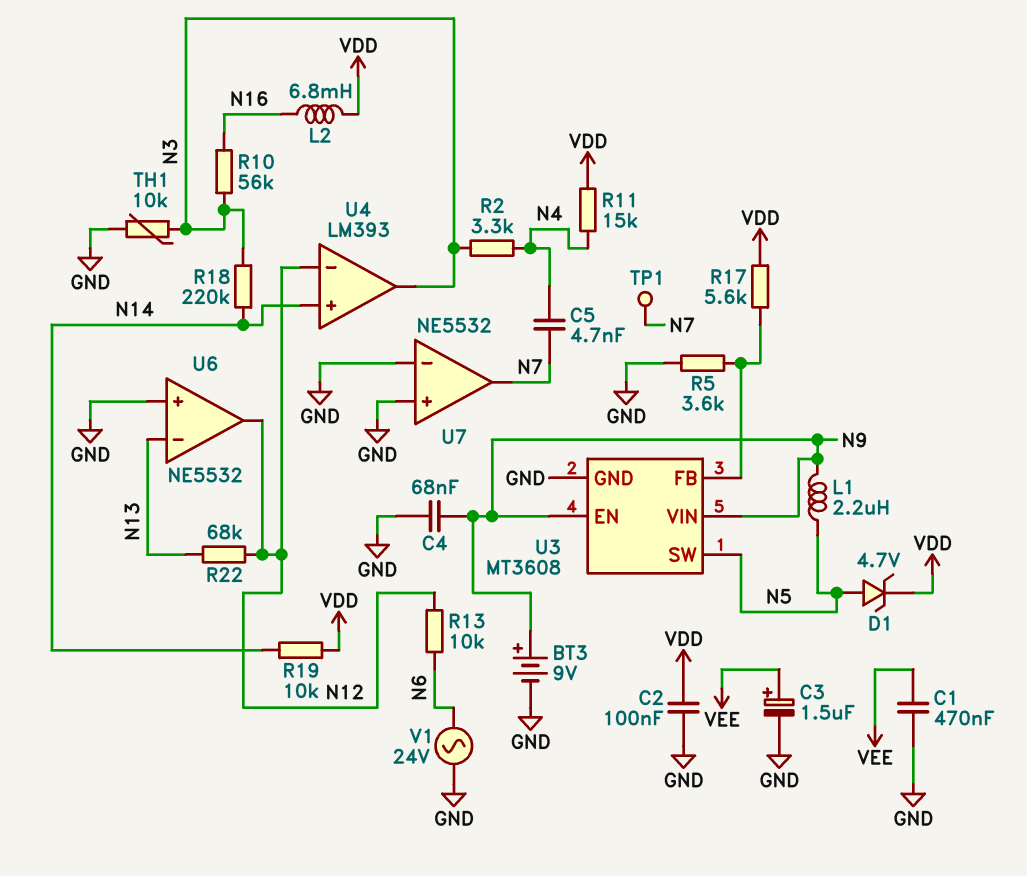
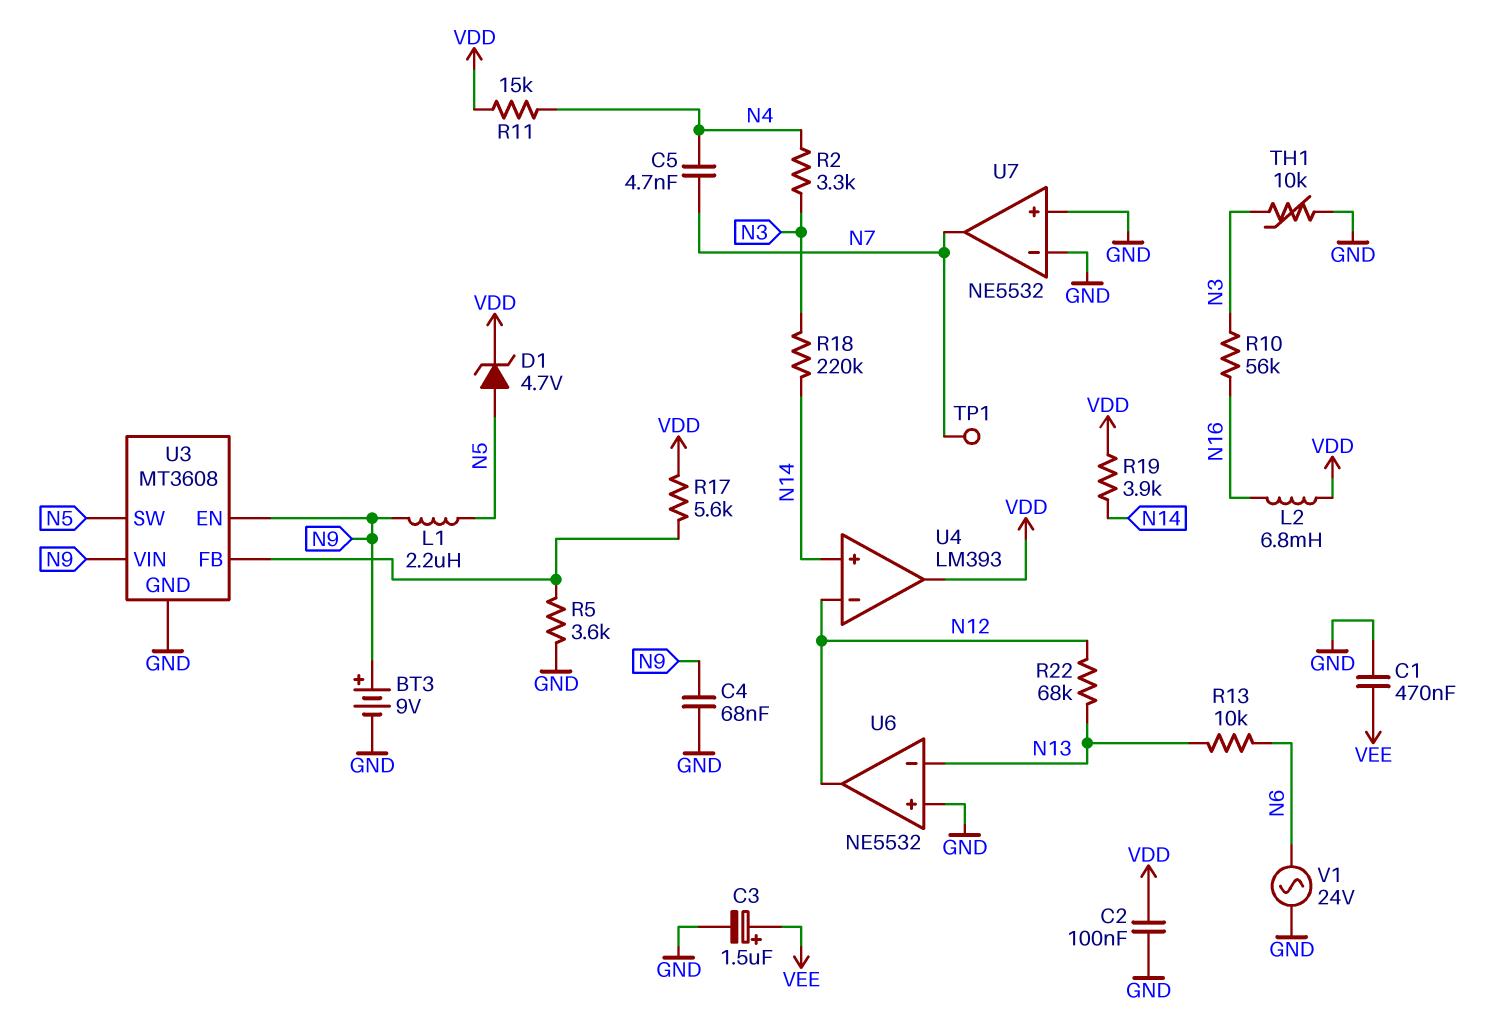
R13: 10k (N6, N12) -> 10k (N6, N13)
R19: 10k (N14, VDD) -> 3.9k (N14, VDD)
U4 pin out: N3 -> VDD

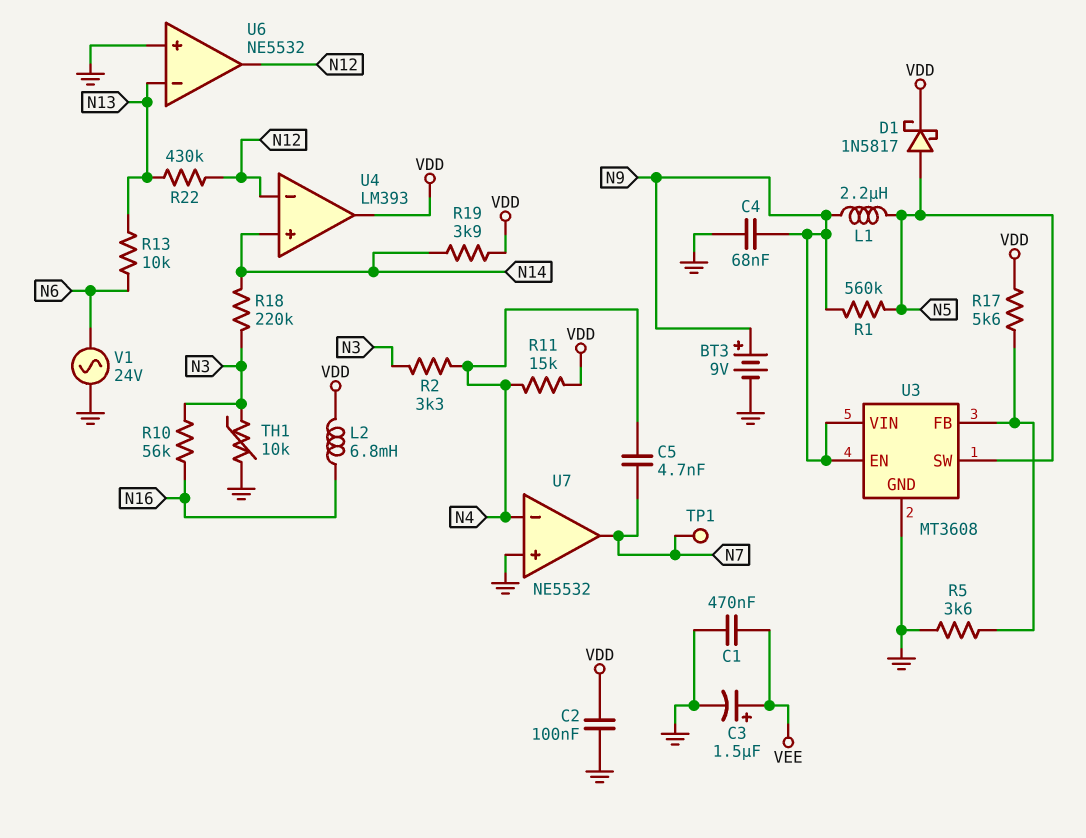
D1: zener 4.7V (A N5, K VDD) -> schottky 1N5817 (A N5, K VDD)
R1: none -> 560k (N5, N9)
R22: 68k (N12, N13) -> 430k (N12, N13)
U7 pin in-: GND -> N4

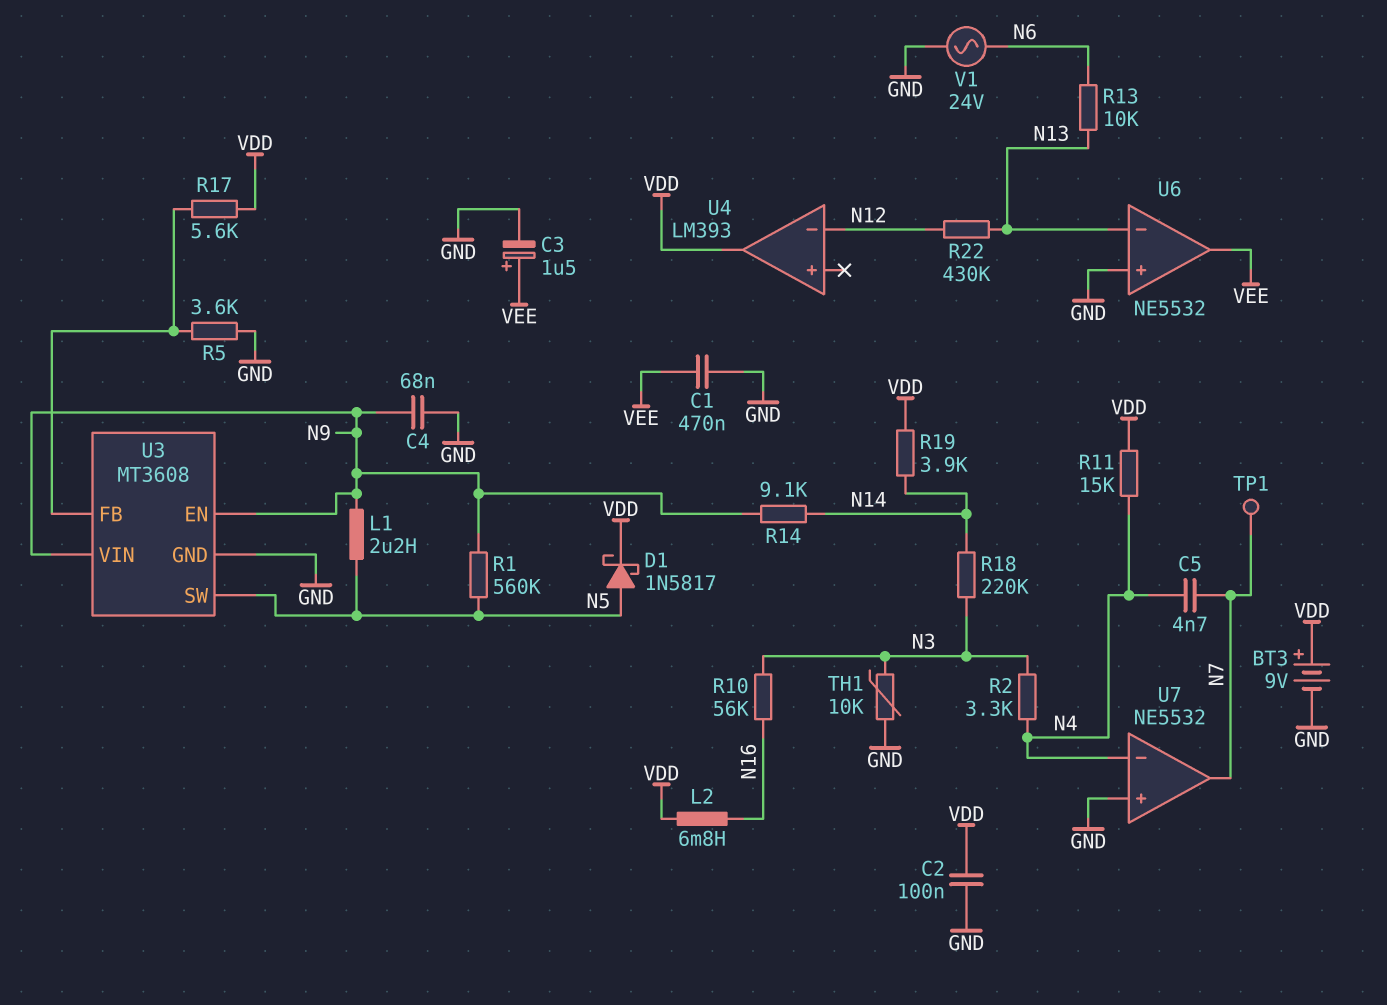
BT3: 9V (plus N9, minus GND) -> 9V (plus VDD, minus GND)
R14: none -> 9.1k (N9, N14)
U4 pin in+: N14 -> none
U6 pin out: N12 -> VEE

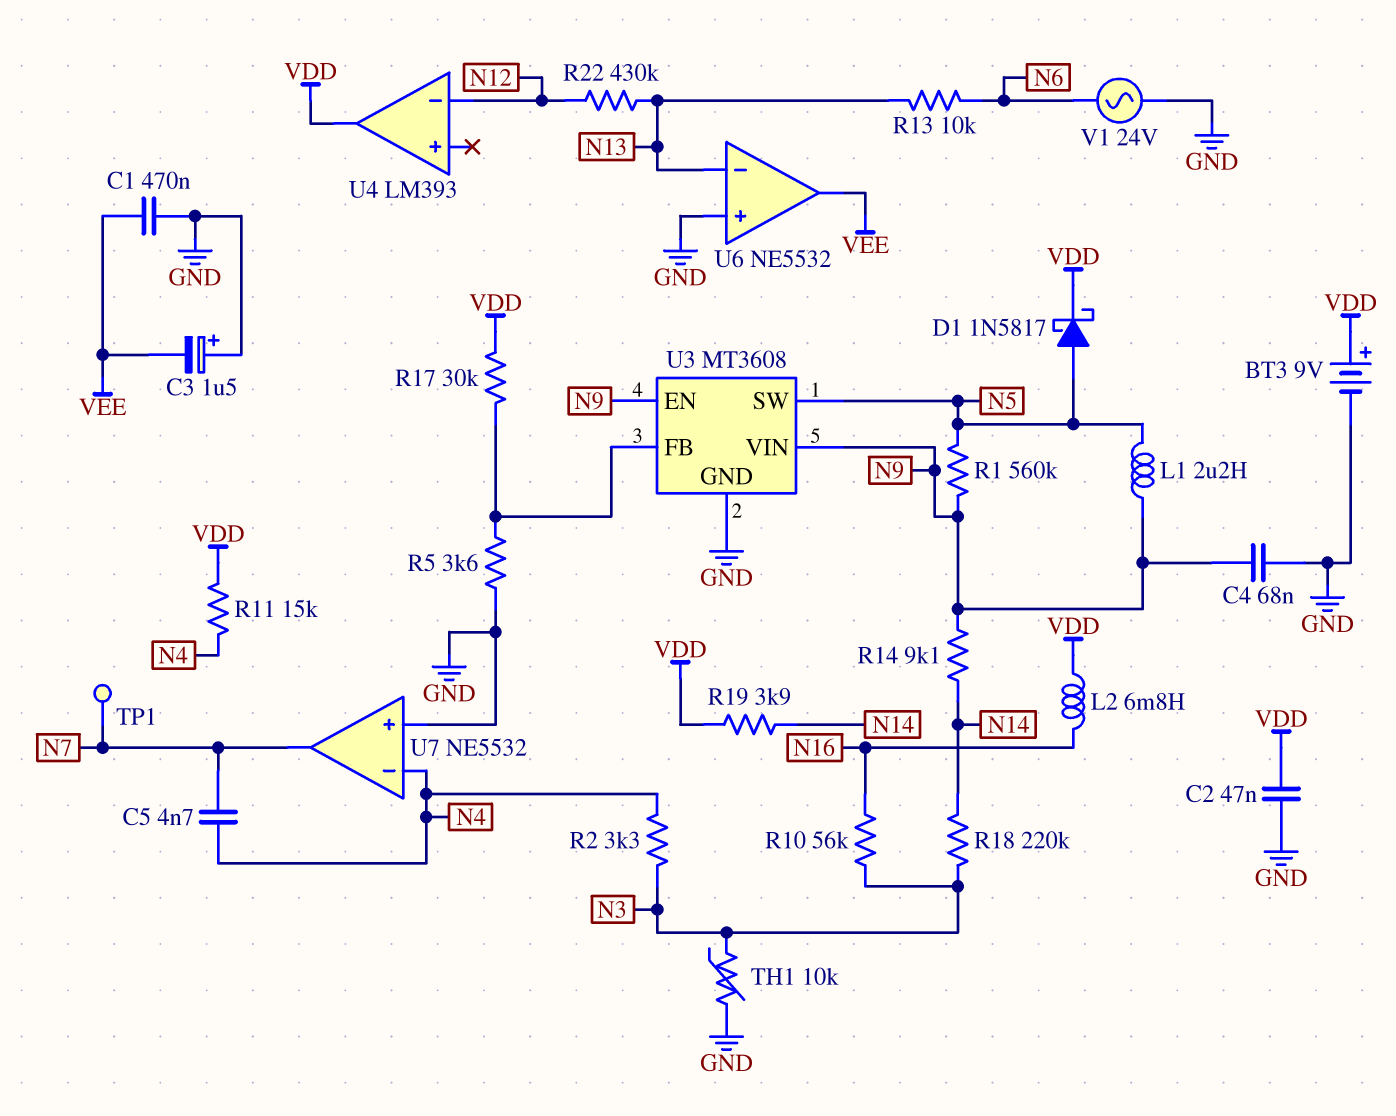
C2: 100nF (GND, VDD) -> 47nF (GND, VDD)
C3: 1.5uF (plus VEE, minus GND) -> 1.5uF (plus GND, minus VEE)
R17: 5.6k (U3/FB, VDD) -> 30k (U3/FB, VDD)

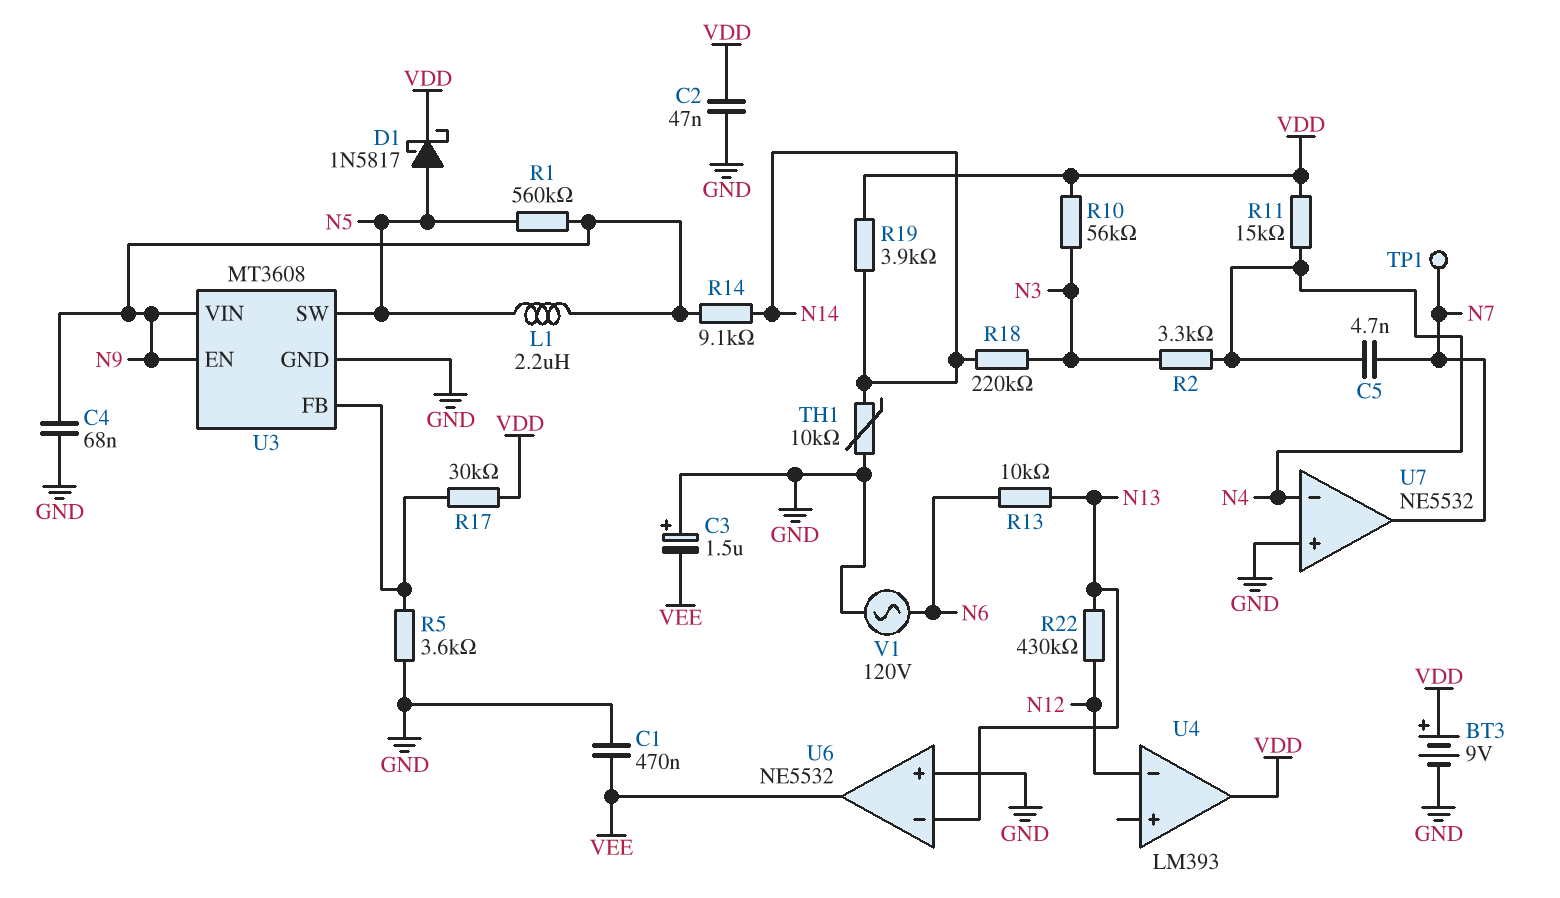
L2: 6.8mH (N16, VDD) -> none
R10: 56k (N3, N16) -> 56k (N3, VDD)
TH1: 10k (GND, N3) -> 10k (GND, N14)
V1: AC 24V (GND, N6) -> AC 120V (GND, N6)

